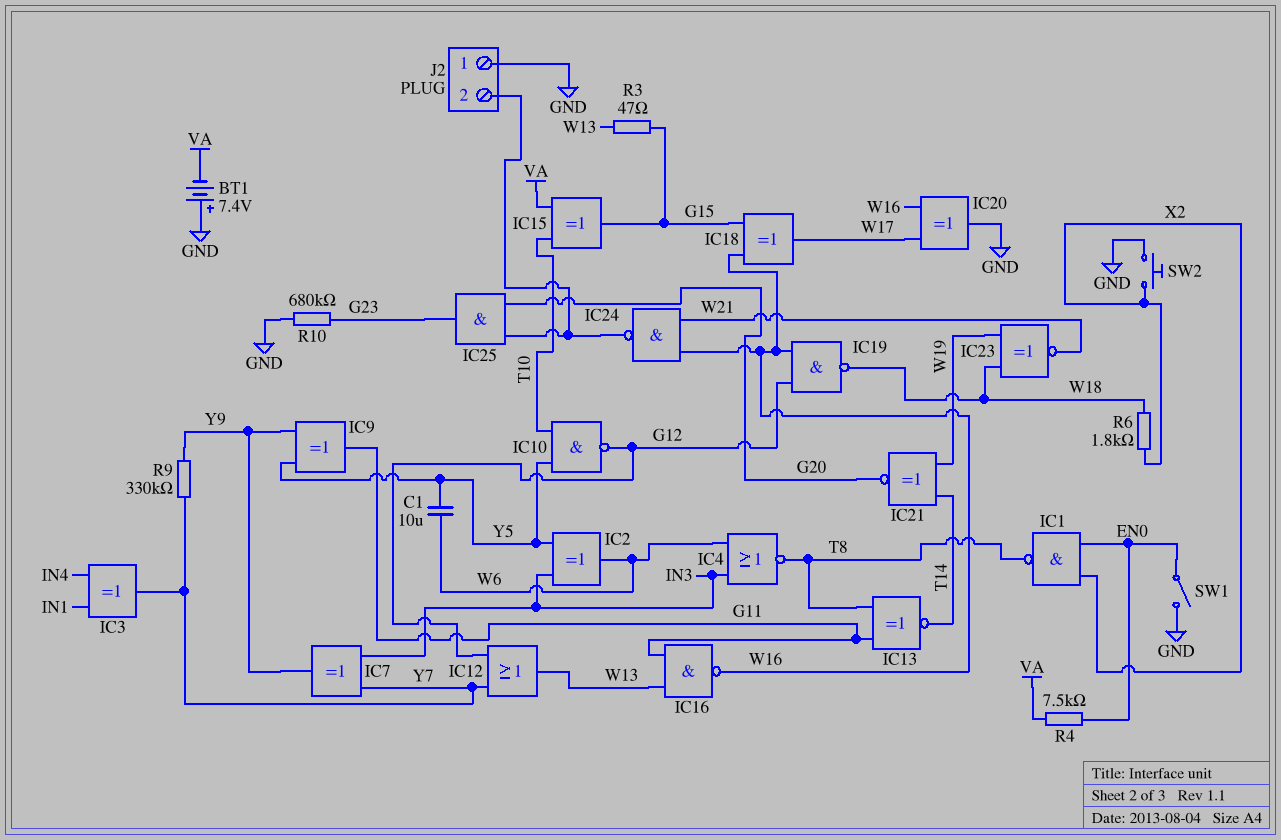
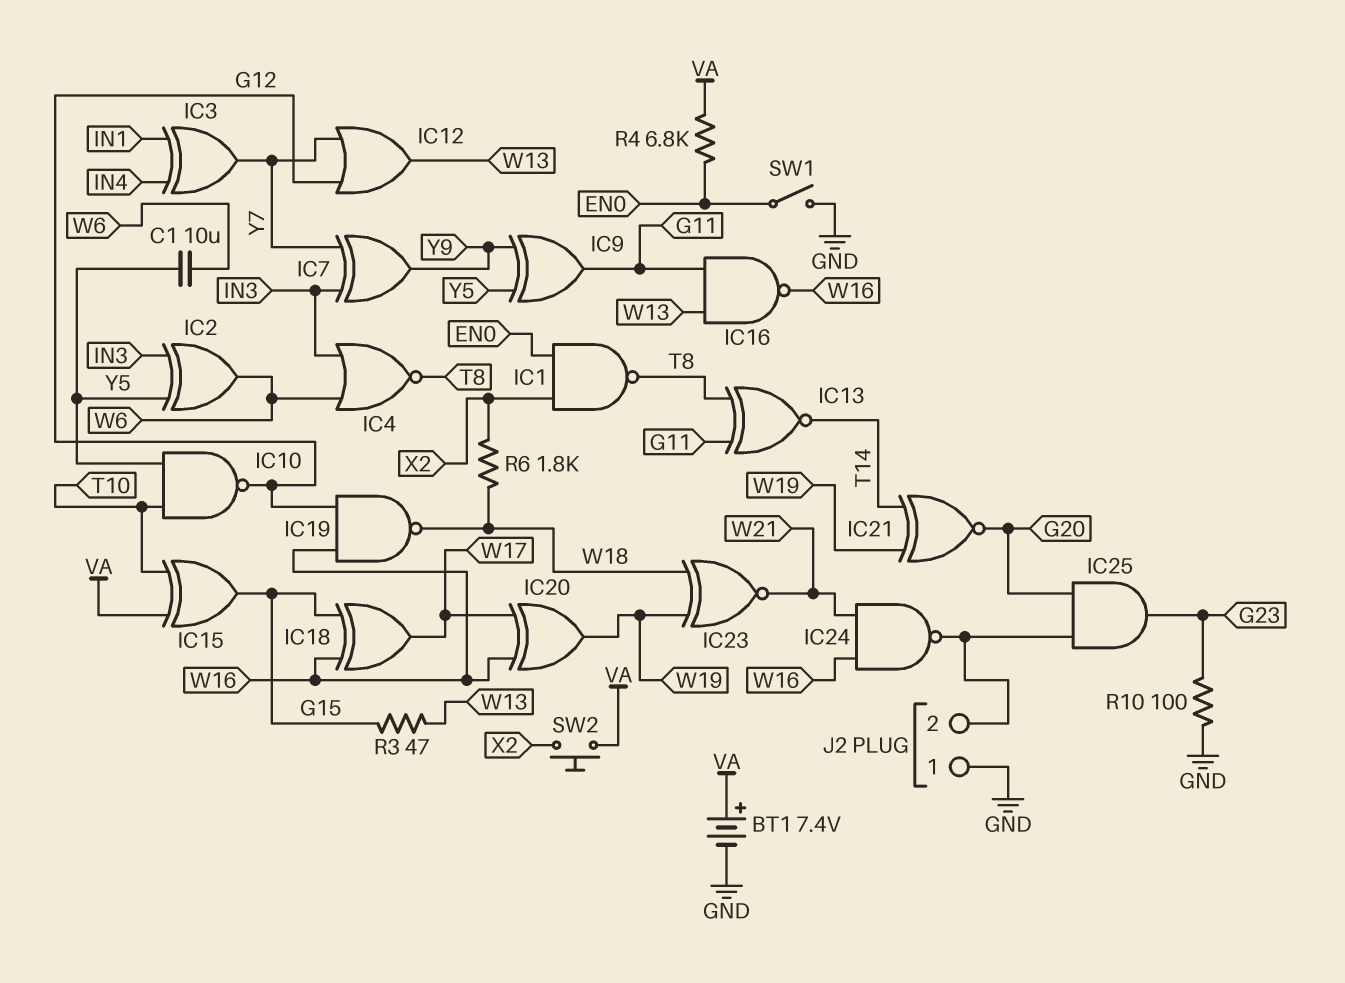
BT1: 7.4V (plus GND, minus VA) -> 7.4V (plus VA, minus GND)
IC20: XOR (in W16, in W17, out GND) -> XOR (in W16, in W17, out W19)
R4: 7.5k (EN0, VA) -> 6.8k (EN0, VA)
R9: 330k (Y7, Y9) -> none
R10: 680k (G23, GND) -> 100 (G23, GND)
SW2: button (GND, X2) -> button (VA, X2)

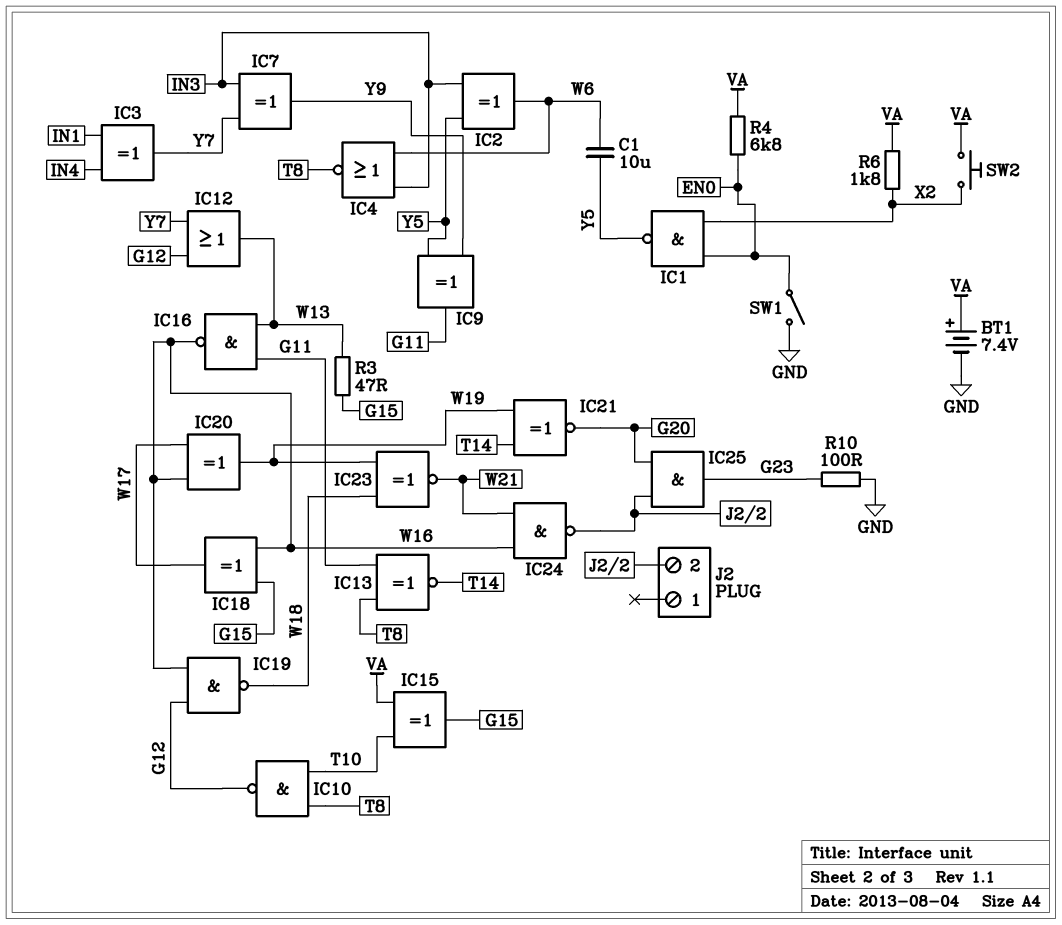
IC1: NAND (in EN0, in X2, out T8) -> NAND (in EN0, in X2, out Y5)
IC10: NAND (in T10, in Y5, out G12) -> NAND (in T8, in T10, out G12)
J2 pin 1: GND -> none
R6: 1.8k (W18, X2) -> 1.8k (VA, X2)

